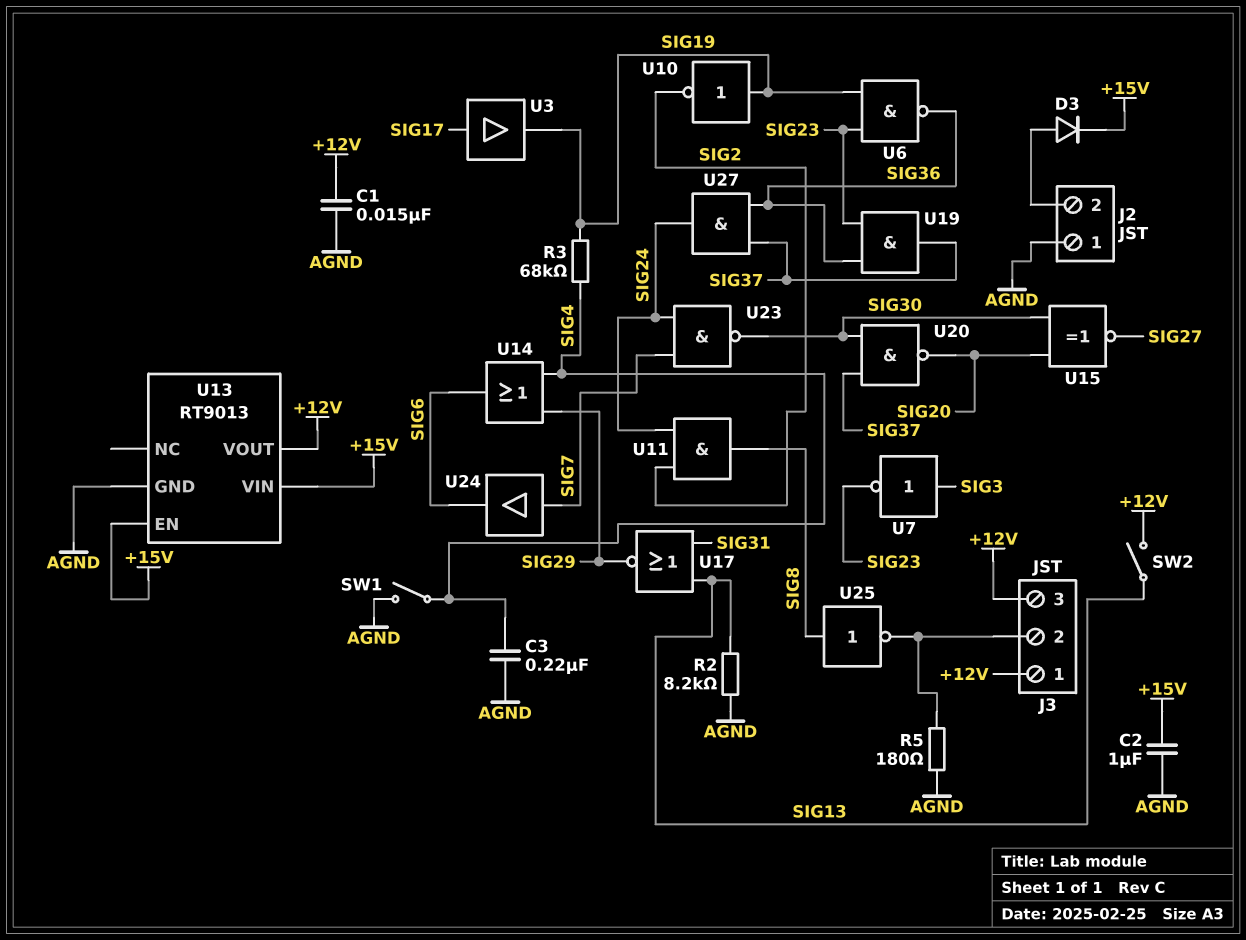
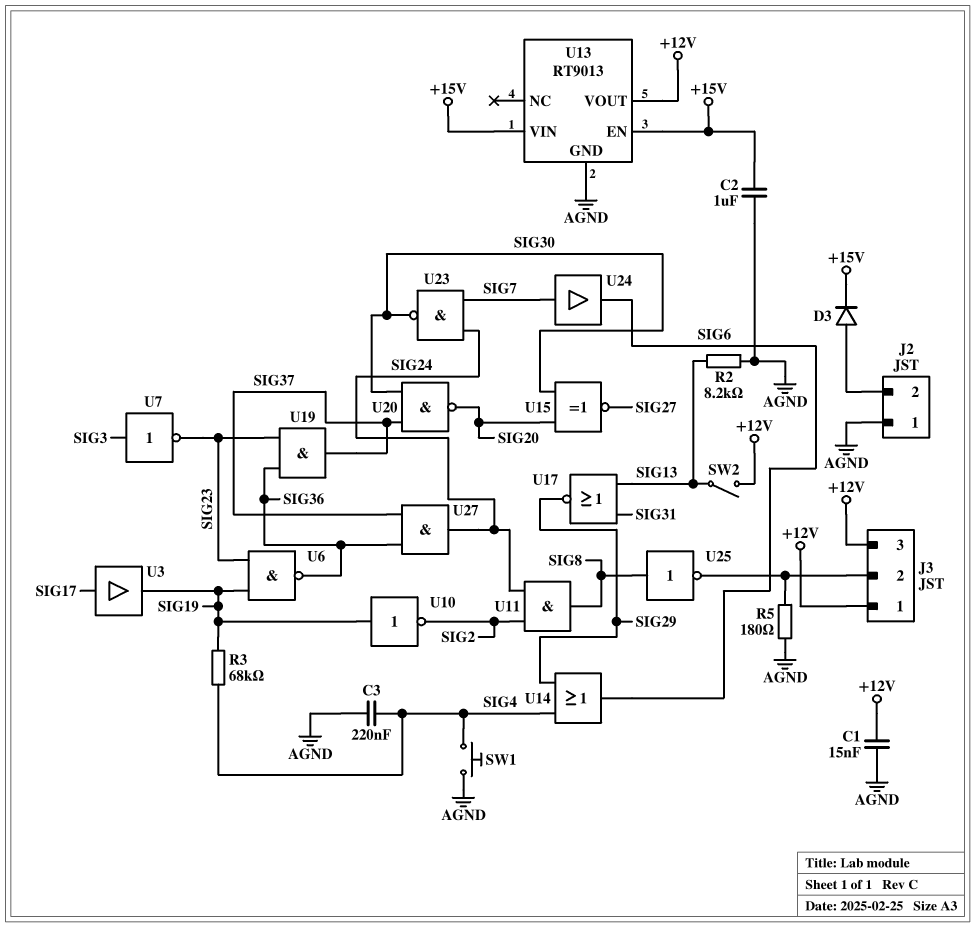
SW1: switch (AGND, SIG4) -> button (AGND, SIG4)

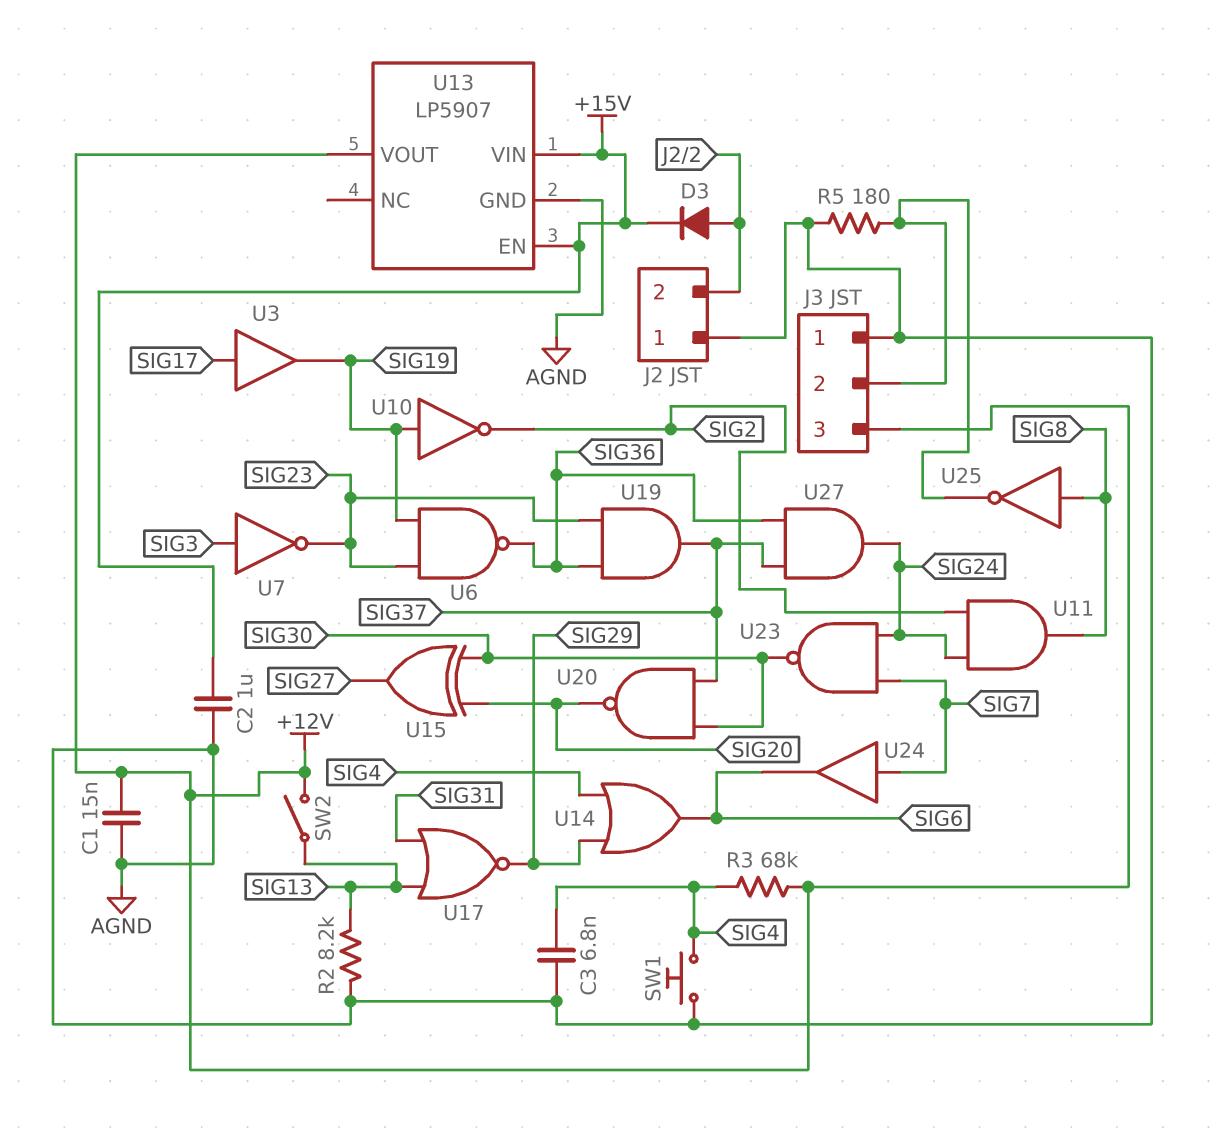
C3: 220nF (AGND, SIG4) -> 6.8nF (AGND, SIG4)
J3 pin 1: +12V -> AGND
R3: 68k (SIG4, SIG19) -> 68k (+12V, SIG4)
U13: RT9013 -> LP5907
U15: XNOR (in SIG20, in SIG30, out SIG27) -> XOR (in SIG20, in SIG30, out SIG27)

